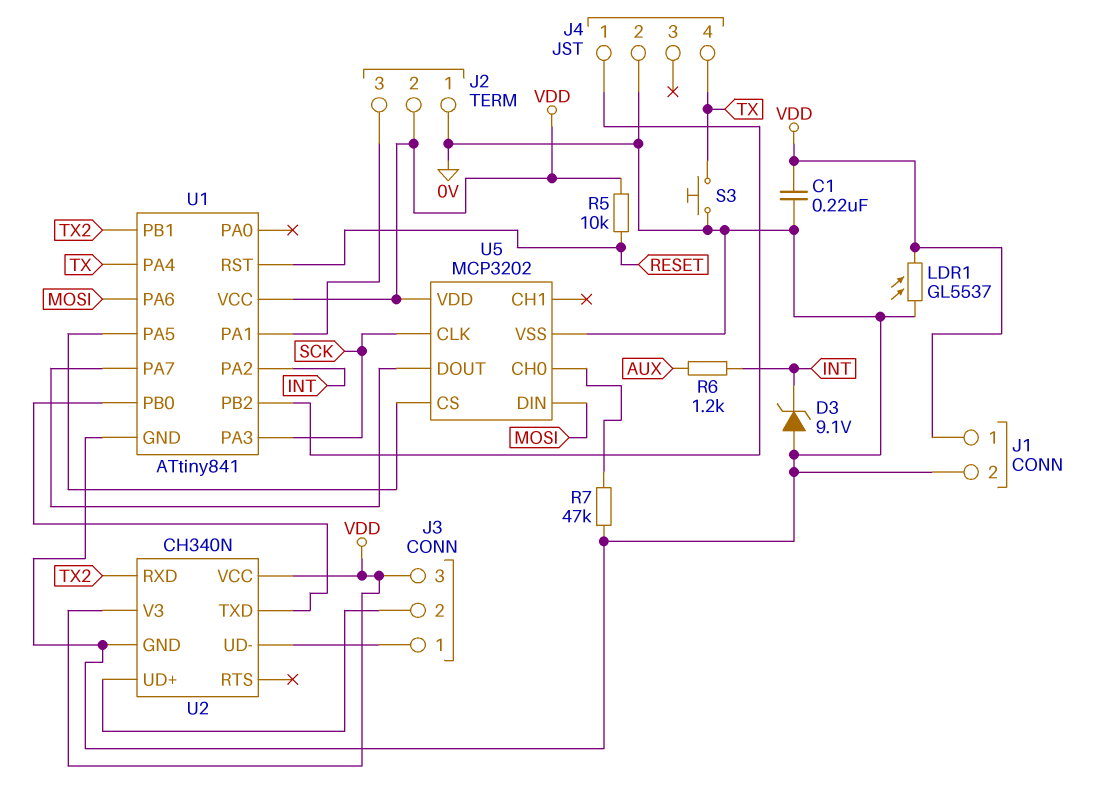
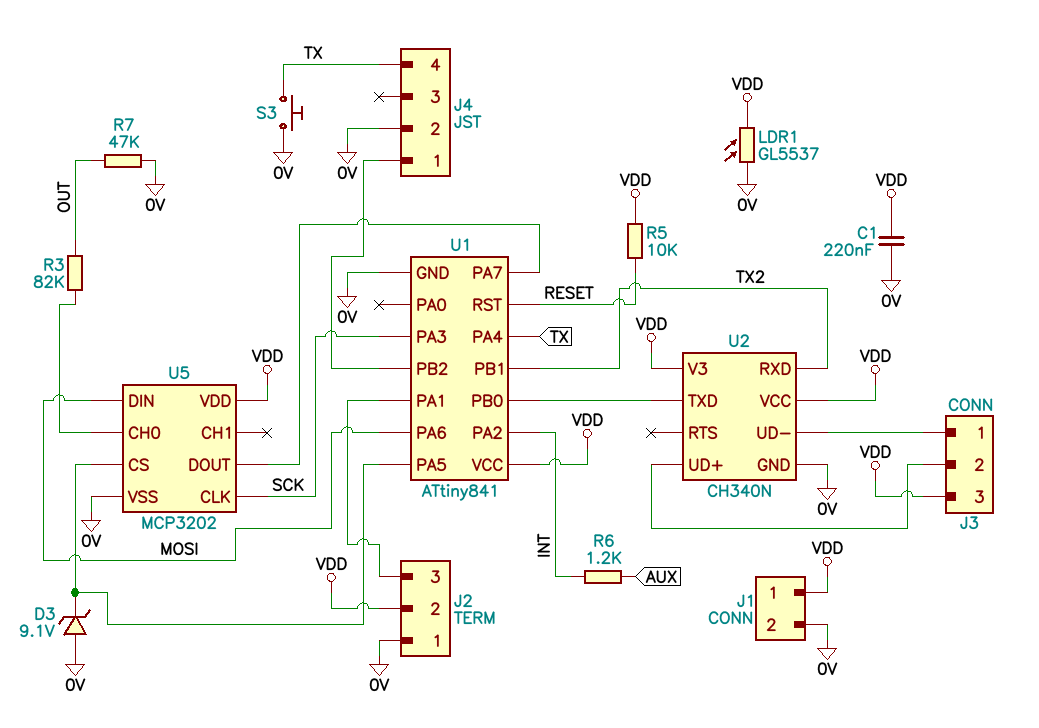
D3: zener 9.1V (A 0V, K INT) -> zener 9.1V (A 0V, K U1/PA5)
R3: none -> 82k (OUT, U5/CH0)
R7: 47k (0V, U5/CH0) -> 47k (0V, OUT)

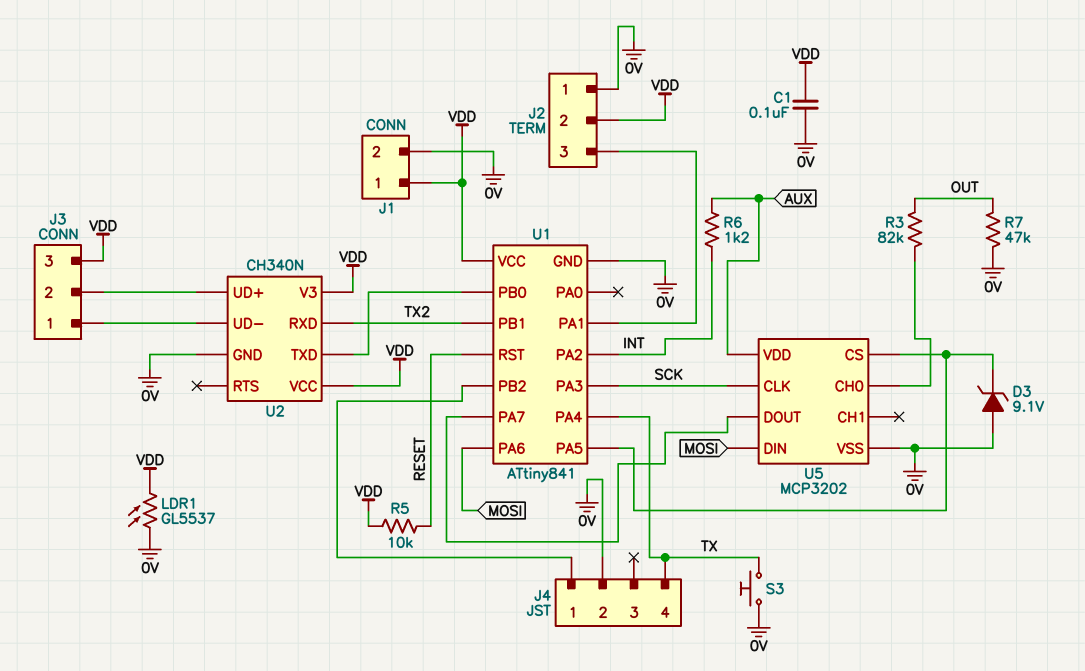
C1: 220nF (0V, VDD) -> 100nF (0V, VDD)
U5 pin VDD: VDD -> AUX

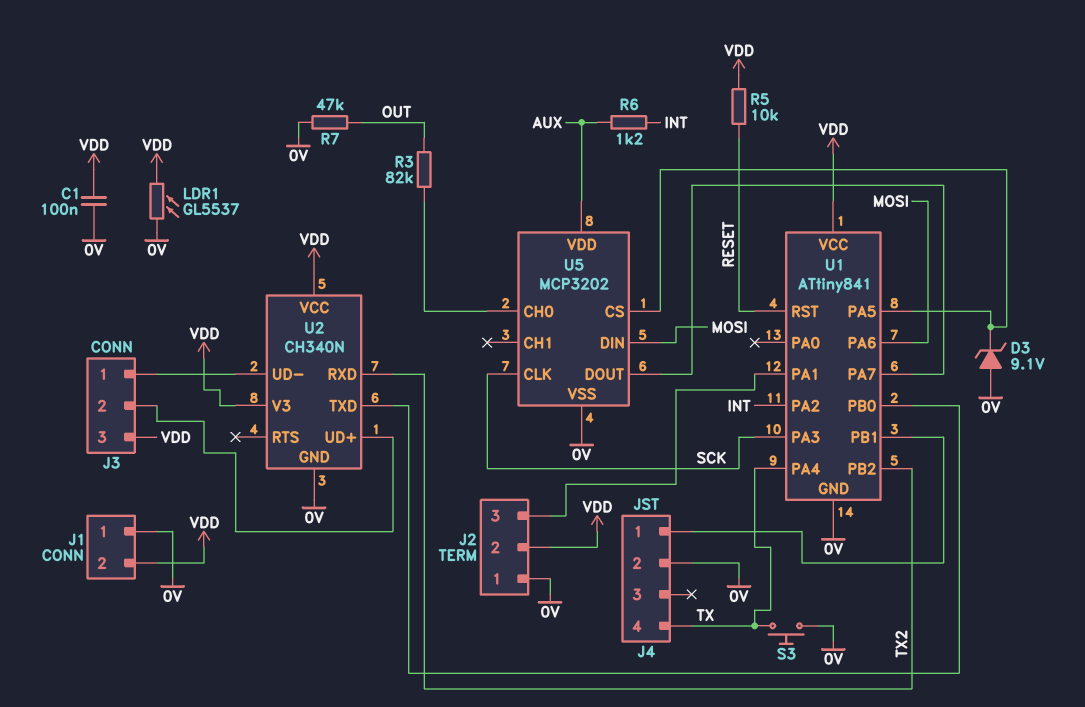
J1 pin 1: VDD -> 0V
J1 pin 2: 0V -> VDD
U1 pin PB1: TX2 -> J4/1
U1 pin PB2: J4/1 -> TX2

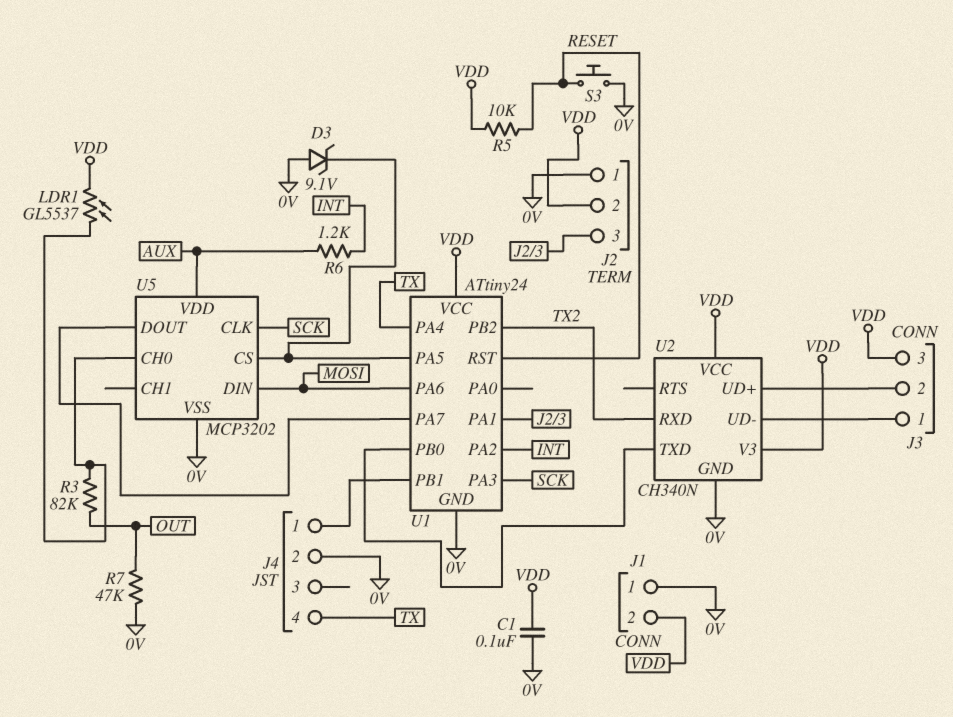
LDR1: GL5537 (0V, VDD) -> GL5537 (U5/CH0, VDD)
S3: button (0V, TX) -> button (0V, RESET)
U1: ATtiny841 -> ATtiny24

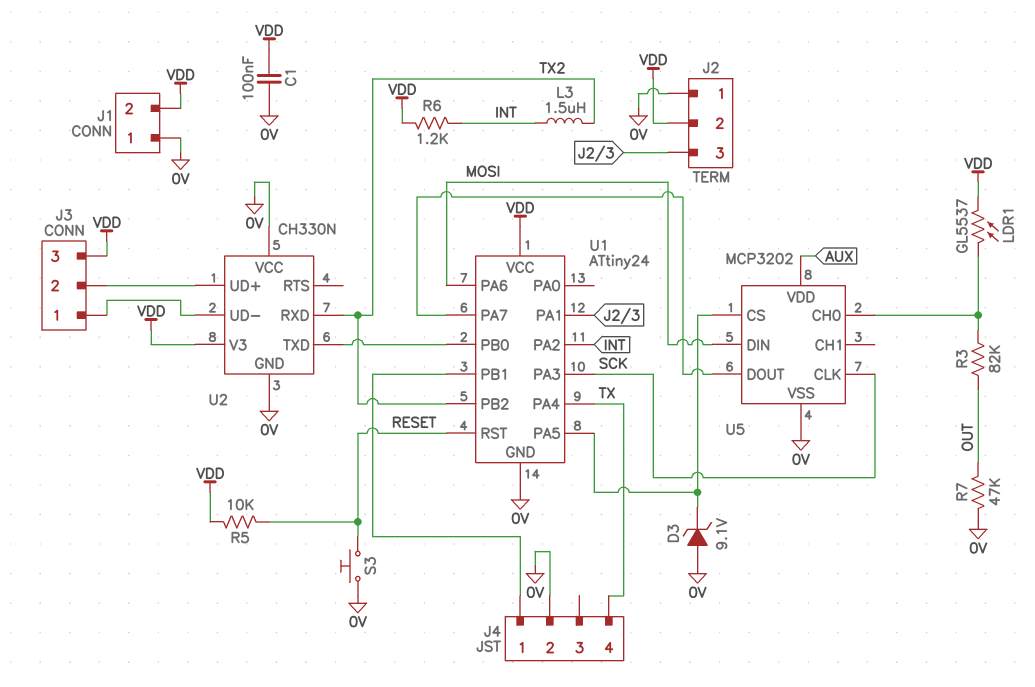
L3: none -> 1.5uH (INT, TX2)
R6: 1.2k (AUX, INT) -> 1.2k (INT, VDD)
U2: CH340N -> CH330N
U2 pin VCC: VDD -> 0V

